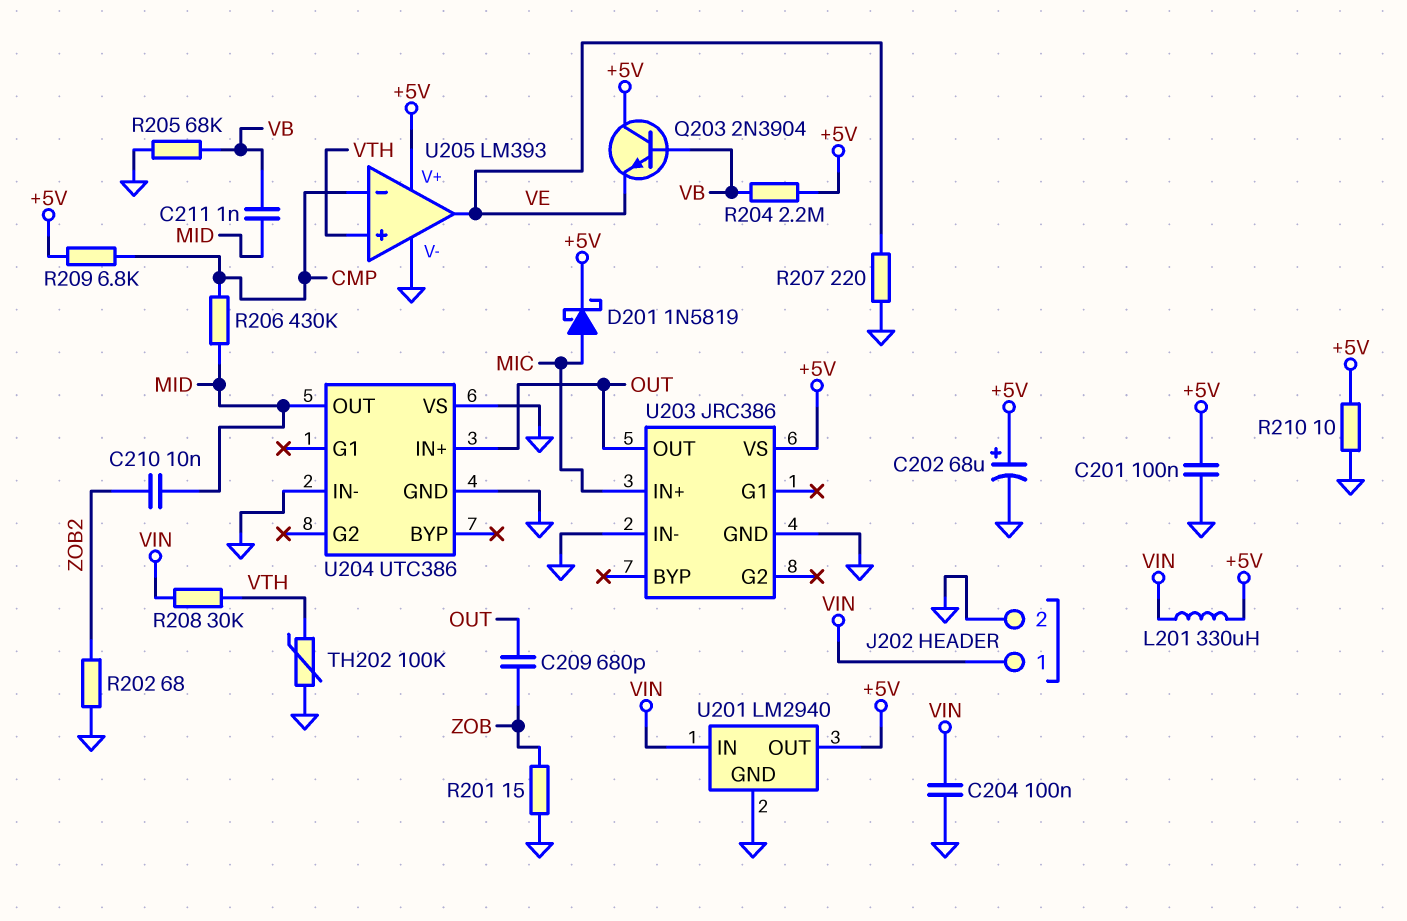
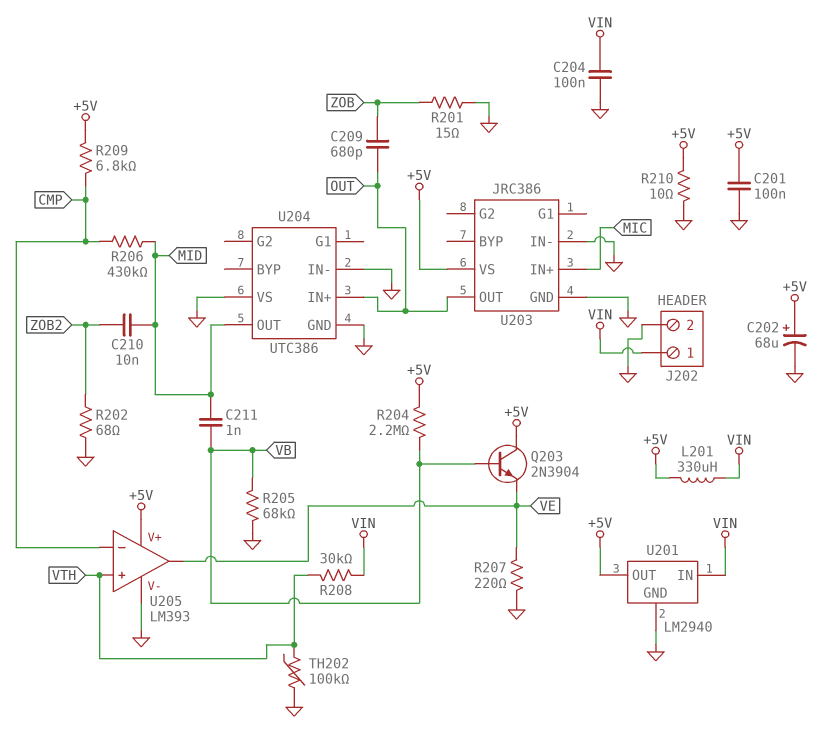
D201: schottky 1N5819 (A MIC, K +5V) -> none

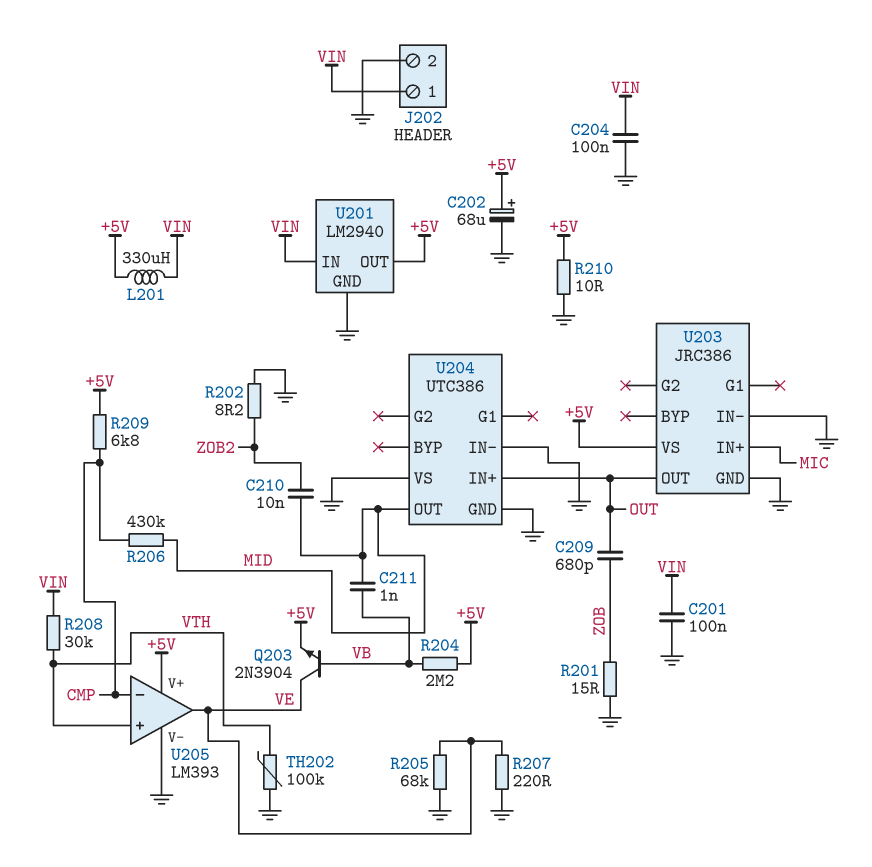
C201: 100nF (+5V, GND) -> 100nF (GND, VIN)
Q203: NPN 2N3904 (B VB, C +5V, E VE) -> NPN 2N3904 (B VB, C VE, E +5V)
R202: 68 (GND, ZOB2) -> 8.2 (GND, ZOB2)
R205: 68k (GND, VB) -> 68k (GND, VE)

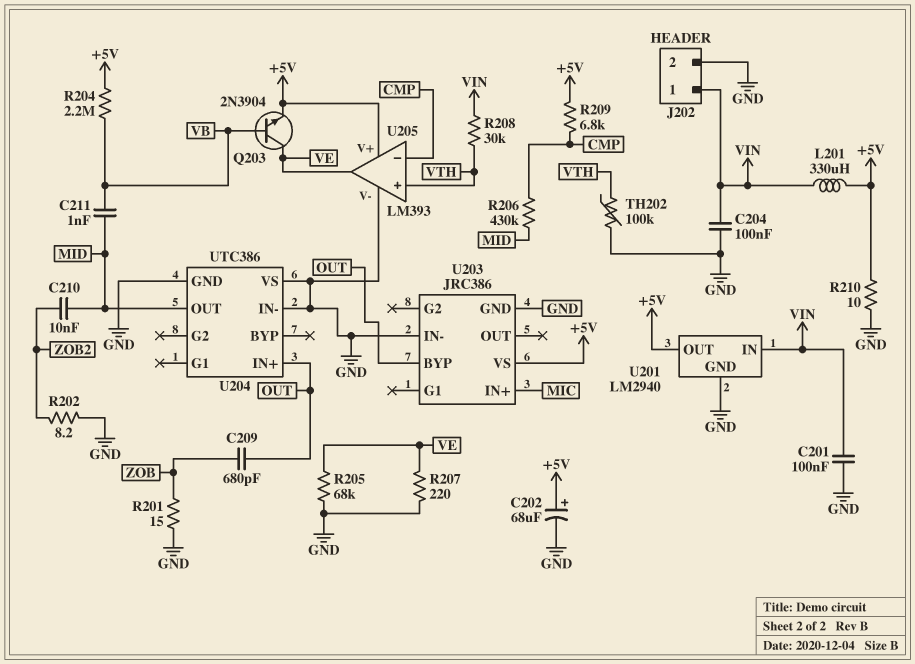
U203 pin BYP: none -> OUT
U203 pin OUT: OUT -> none

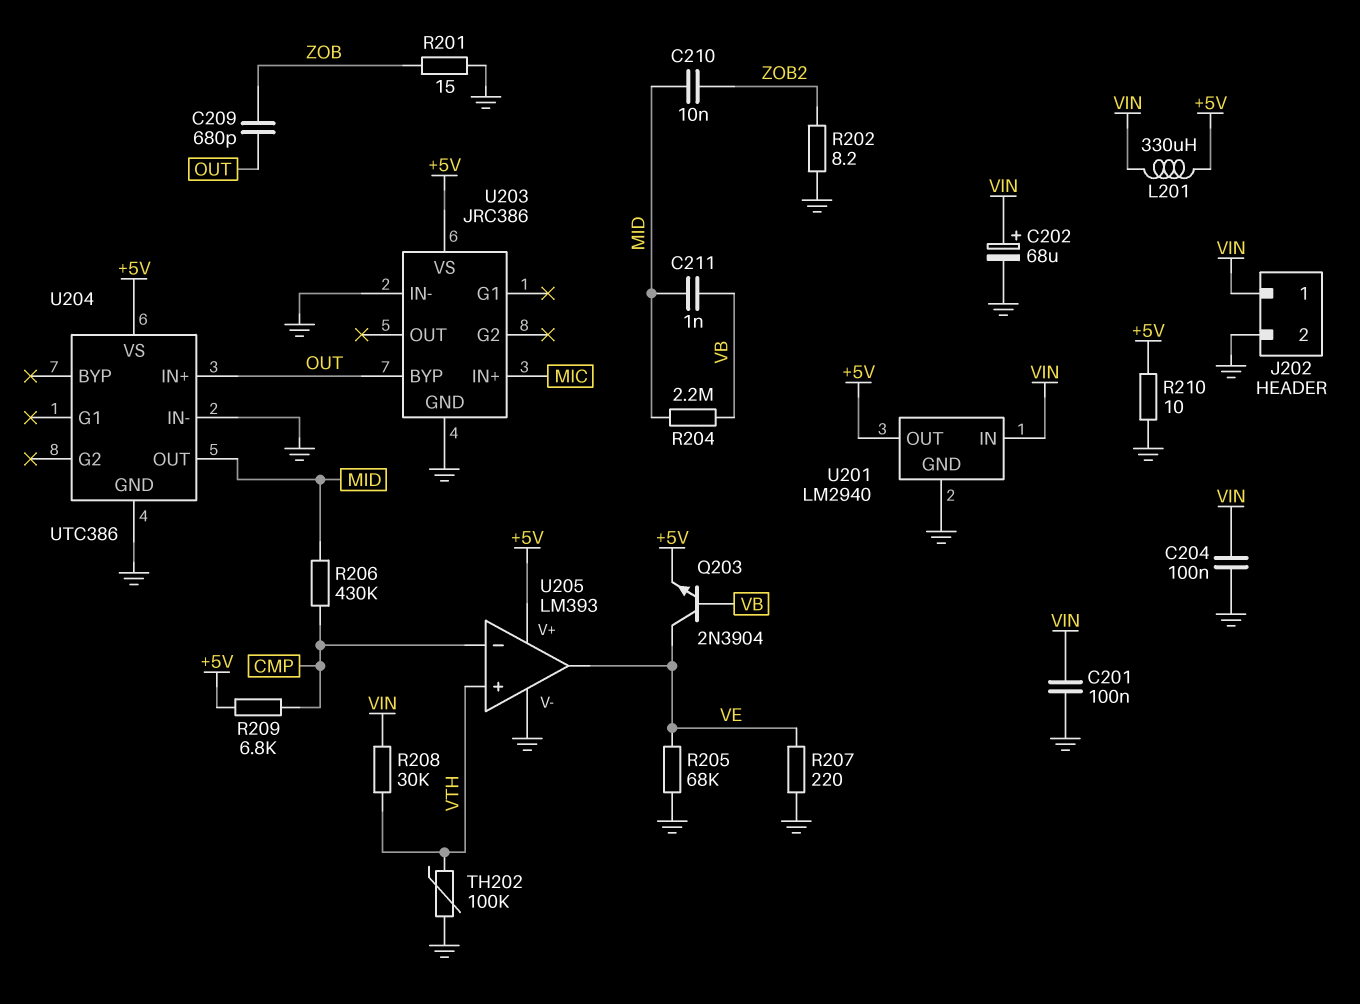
C202: 68uF (plus +5V, minus GND) -> 68uF (plus VIN, minus GND)
R204: 2.2M (+5V, VB) -> 2.2M (MID, VB)
U204 pin VS: GND -> +5V

